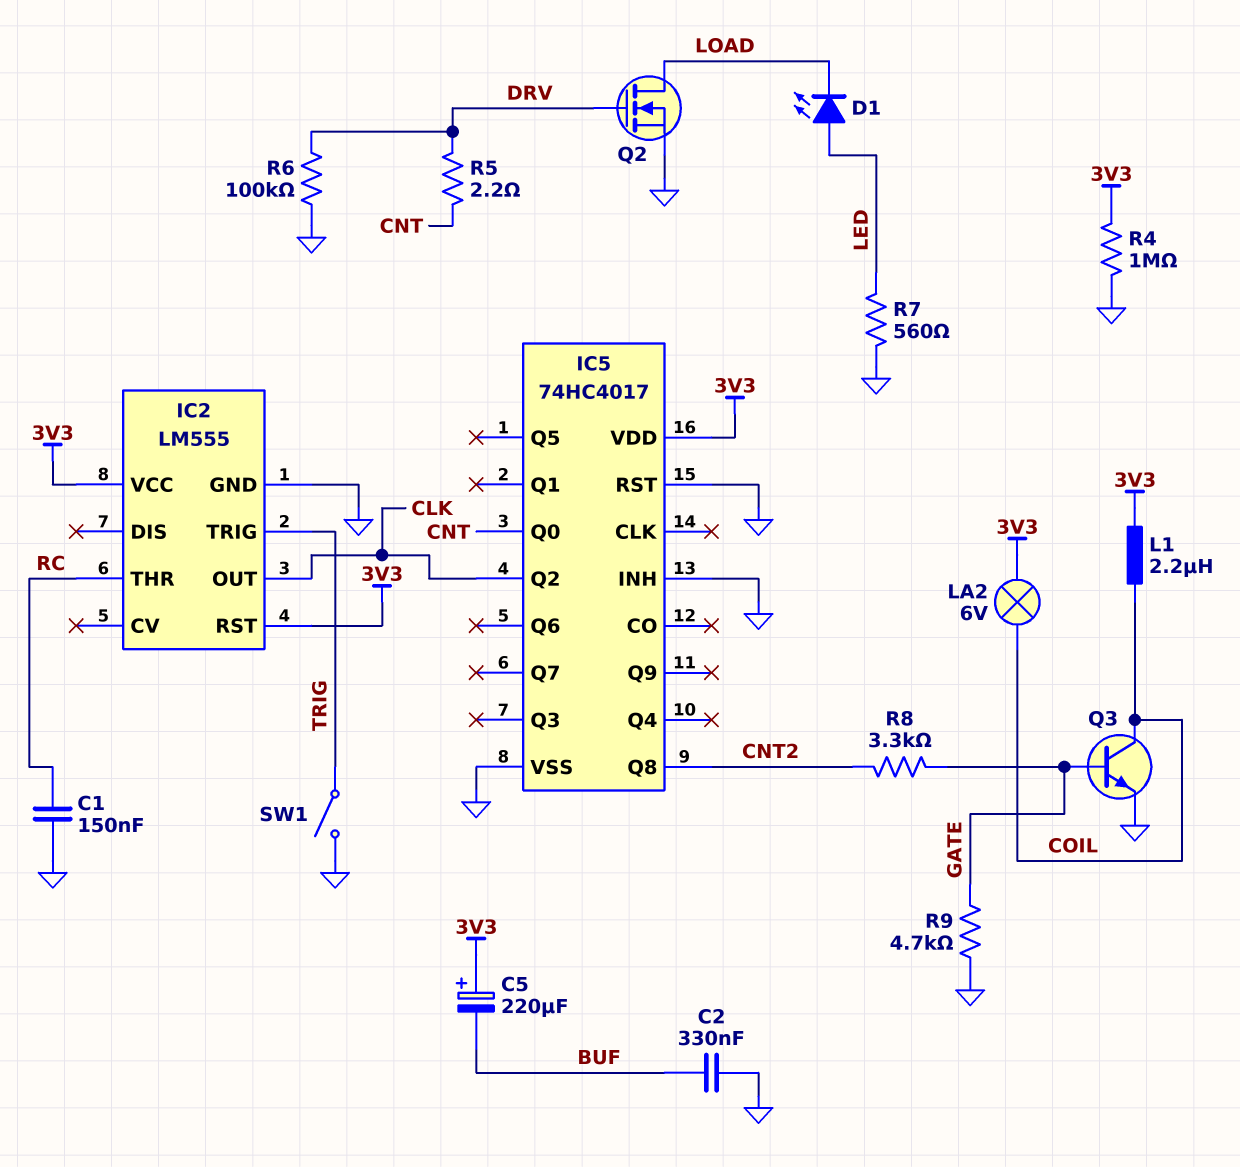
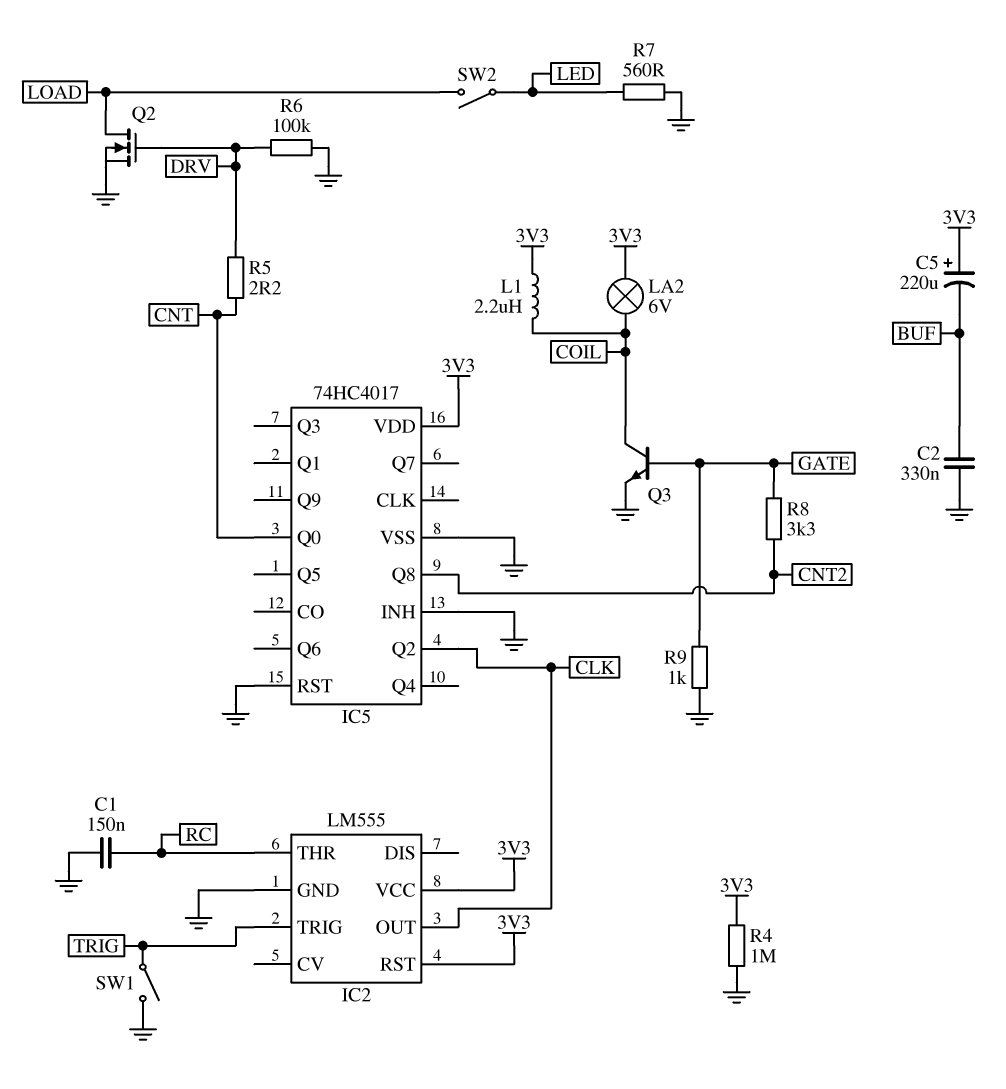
D1: LED (A LED, K LOAD) -> none
R9: 4.7k (GATE, GND) -> 1k (GATE, GND)
SW2: none -> switch (LED, LOAD)

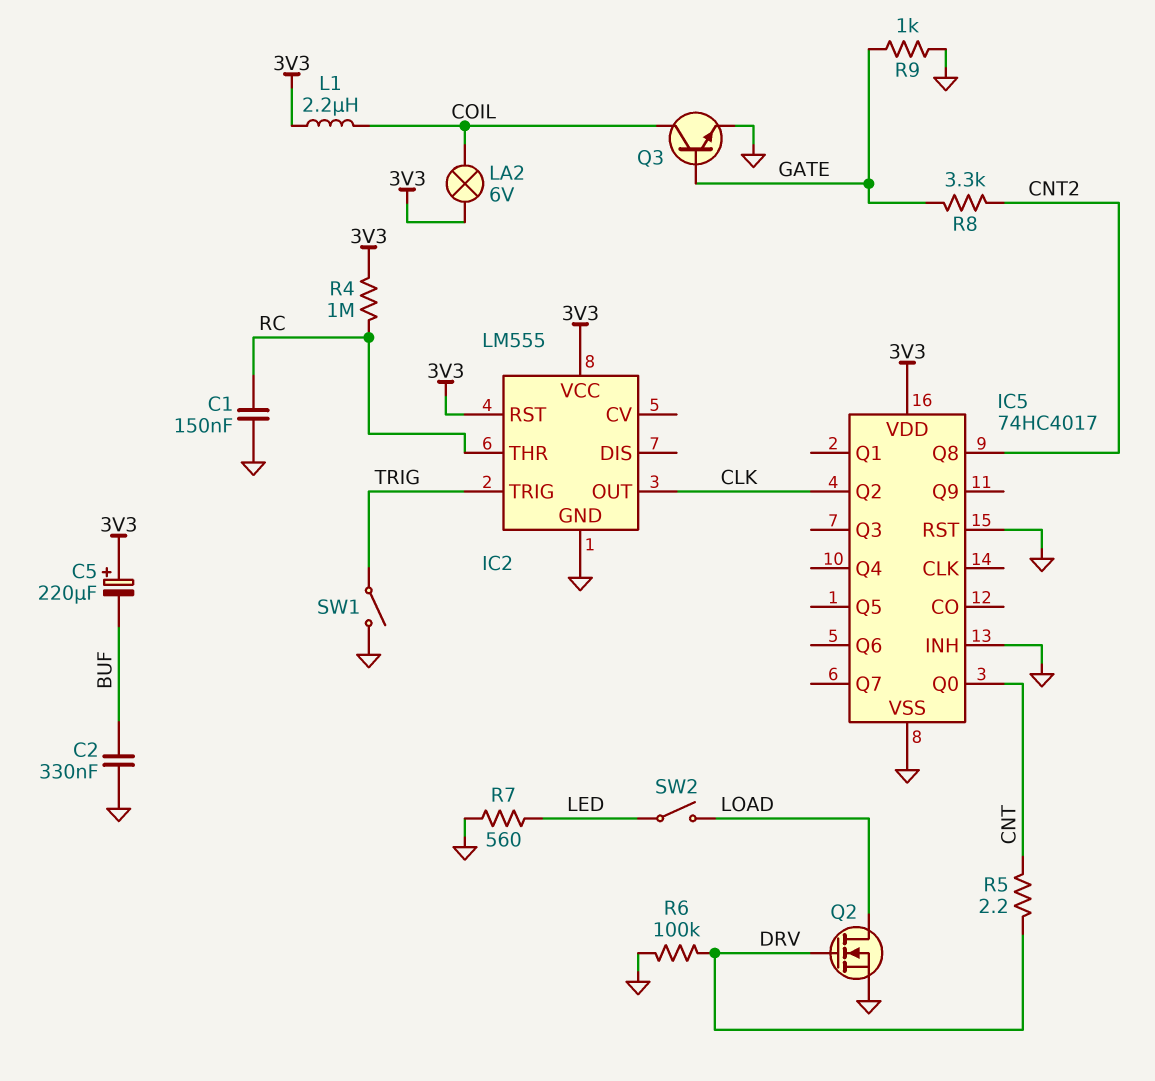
R4: 1M (3V3, GND) -> 1M (3V3, RC)

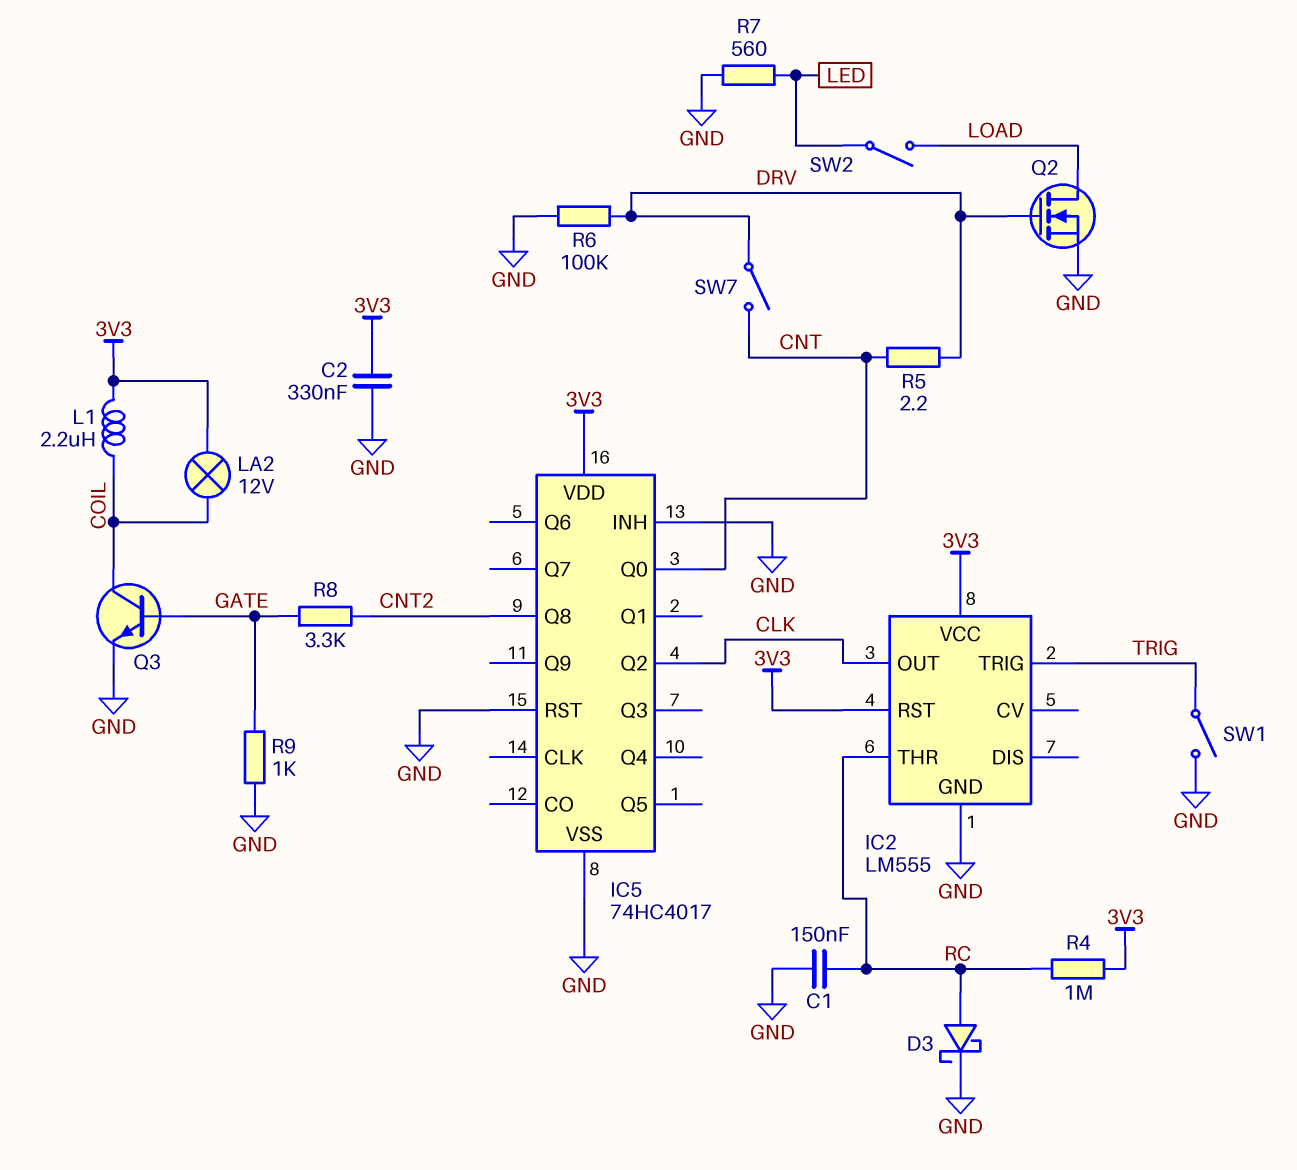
C2: 330nF (BUF, GND) -> 330nF (3V3, GND)
C5: 220uF (plus 3V3, minus BUF) -> none
D3: none -> schottky (A RC, K GND)
LA2: lamp 6V (3V3, COIL) -> lamp 12V (3V3, COIL)
SW7: none -> switch (CNT, DRV)

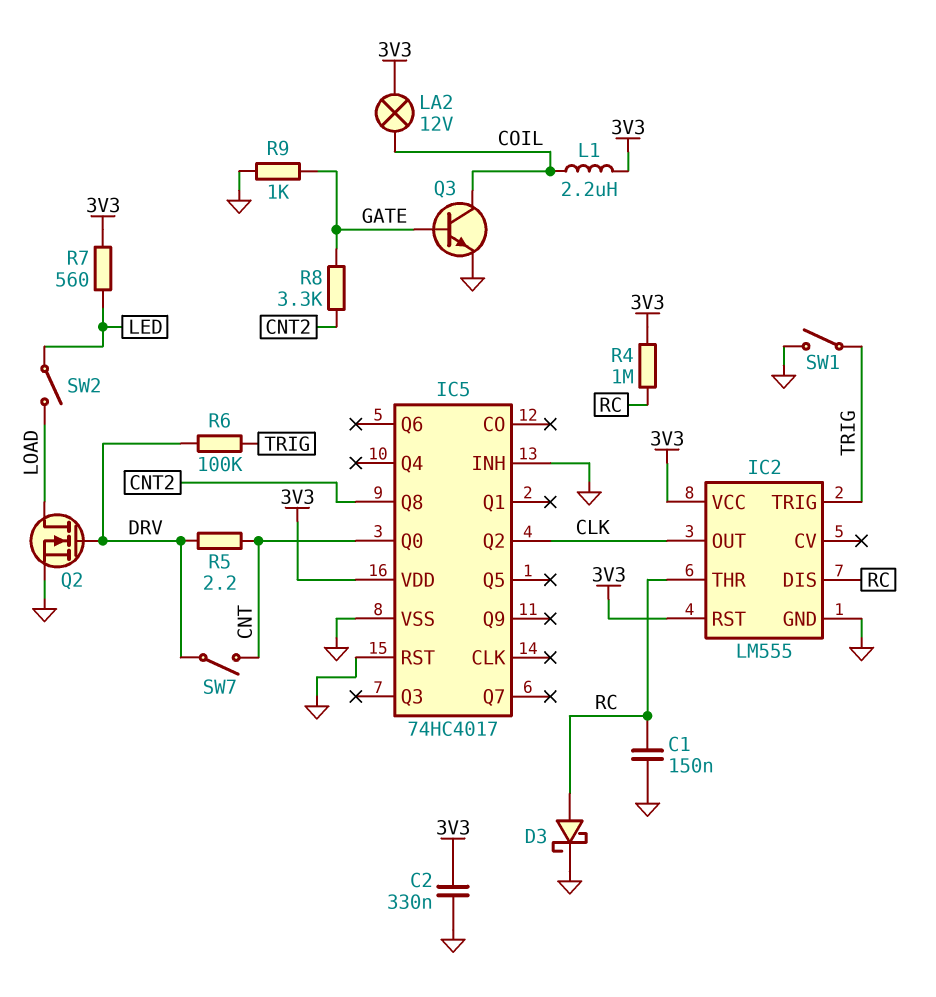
IC2 pin DIS: none -> RC
R6: 100k (DRV, GND) -> 100k (DRV, TRIG)
R7: 560 (GND, LED) -> 560 (3V3, LED)

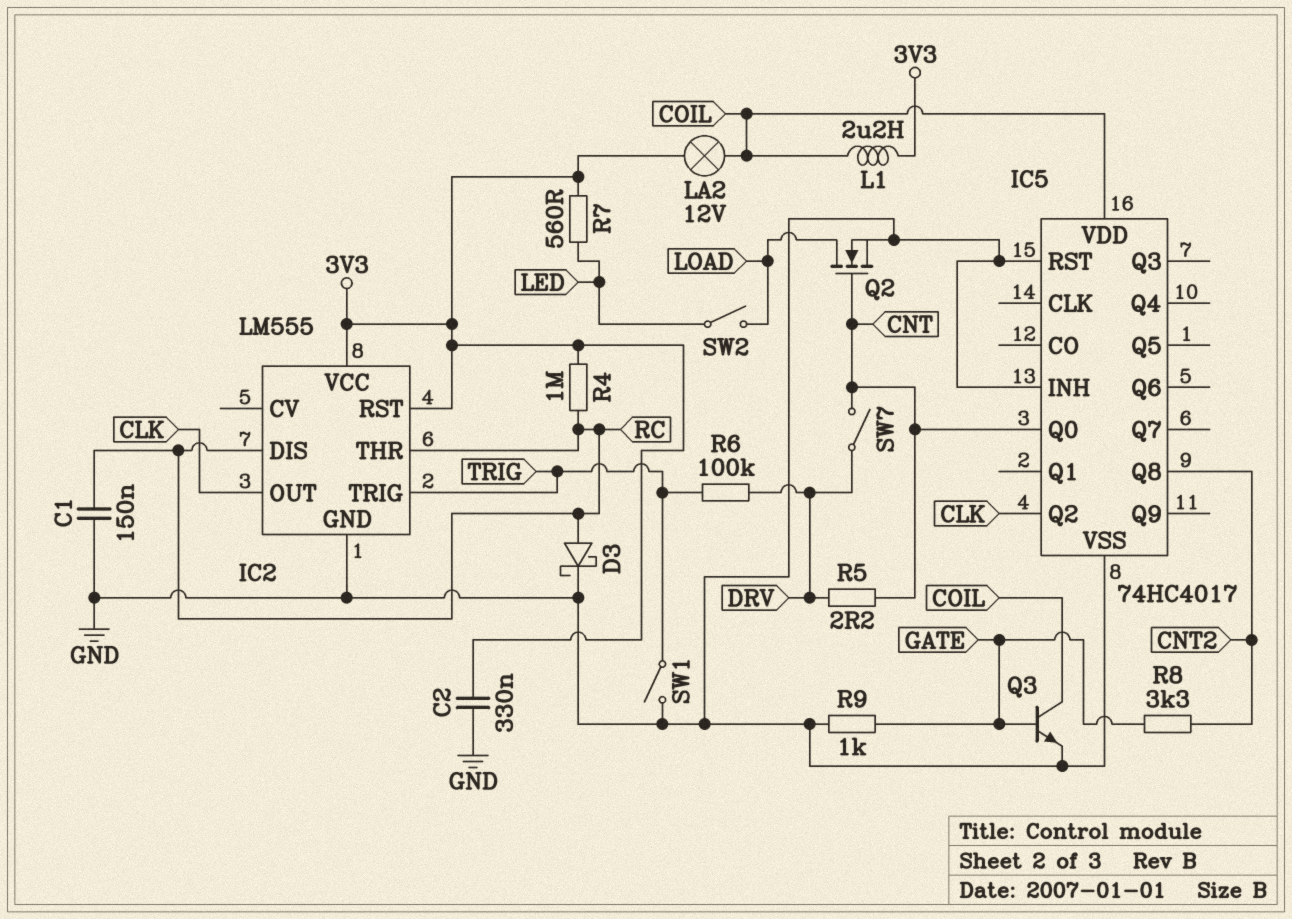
IC5 pin VDD: 3V3 -> COIL
Q2: NMOS (G DRV, D LOAD, S GND) -> NMOS (G CNT, D LOAD, S GND)

